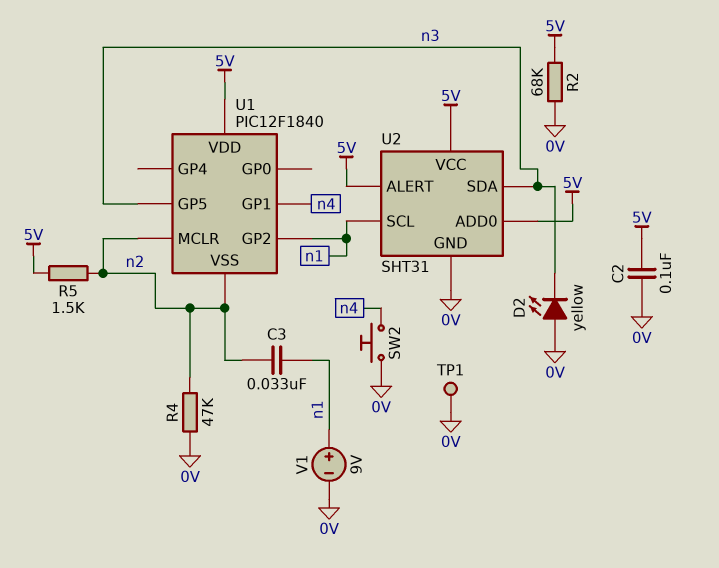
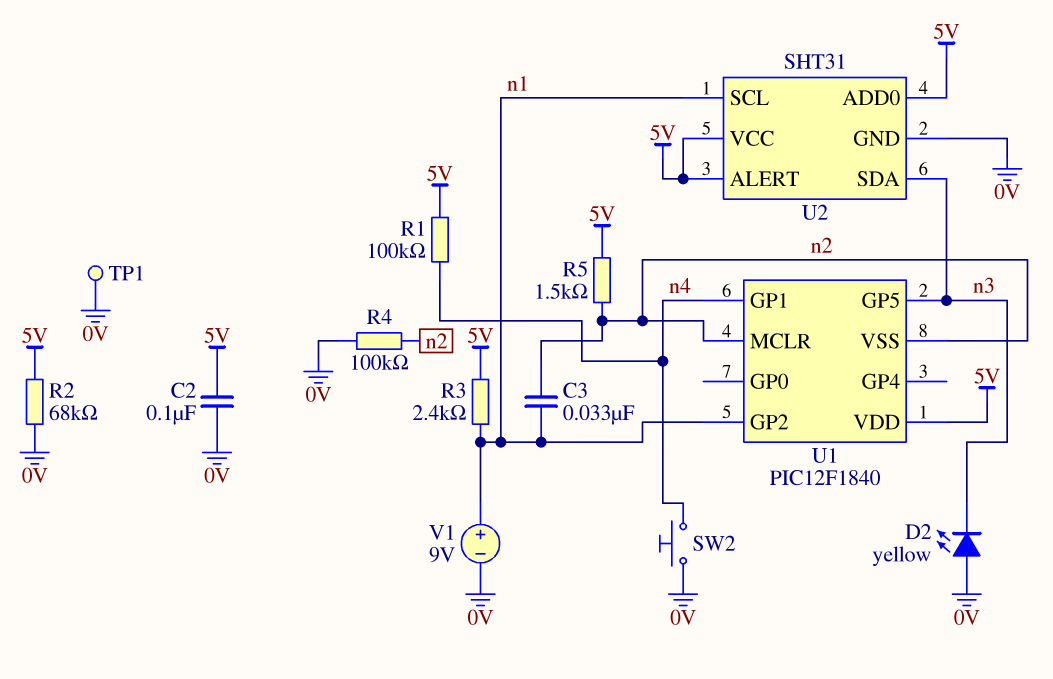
R1: none -> 100k (5V, n4)
R3: none -> 2.4k (5V, n1)
R4: 47k (0V, n2) -> 100k (0V, n2)

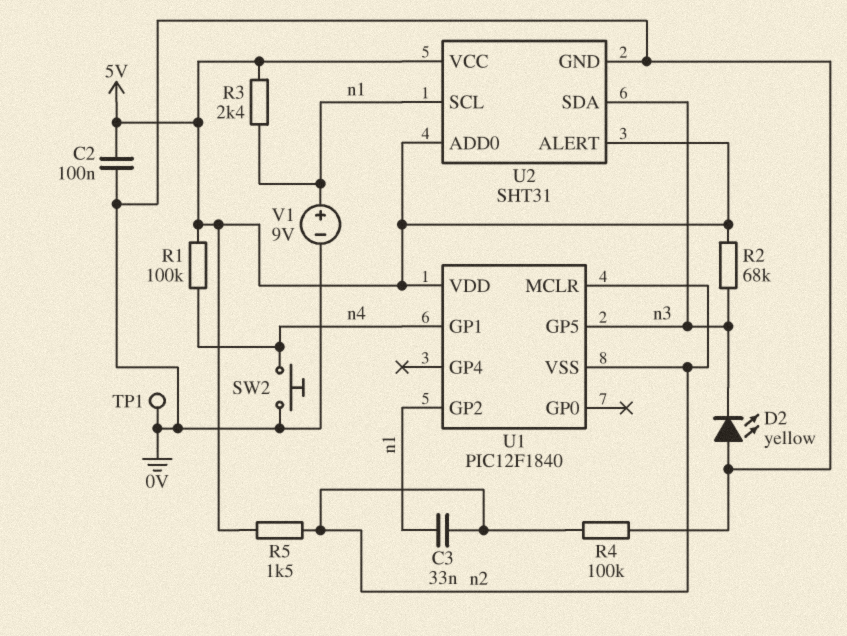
R2: 68k (0V, 5V) -> 68k (5V, n3)

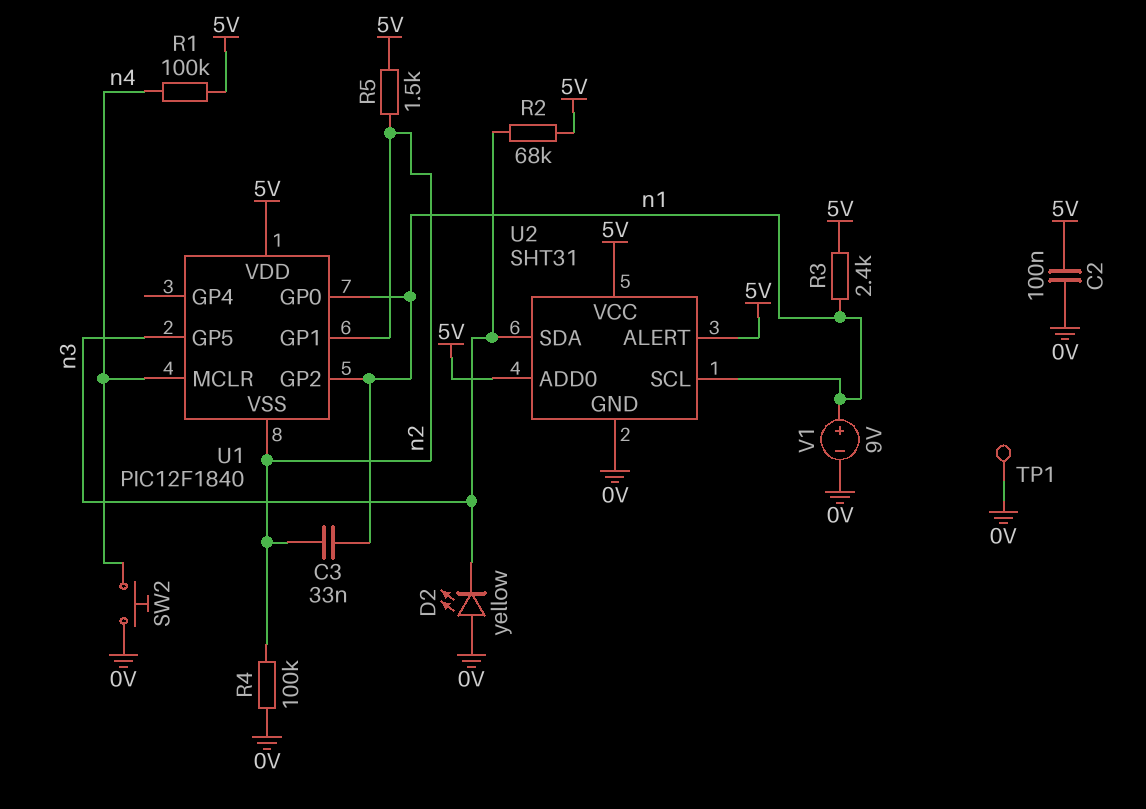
U1 pin GP0: none -> n1
U1 pin GP1: n4 -> n2
U1 pin MCLR: n2 -> n4

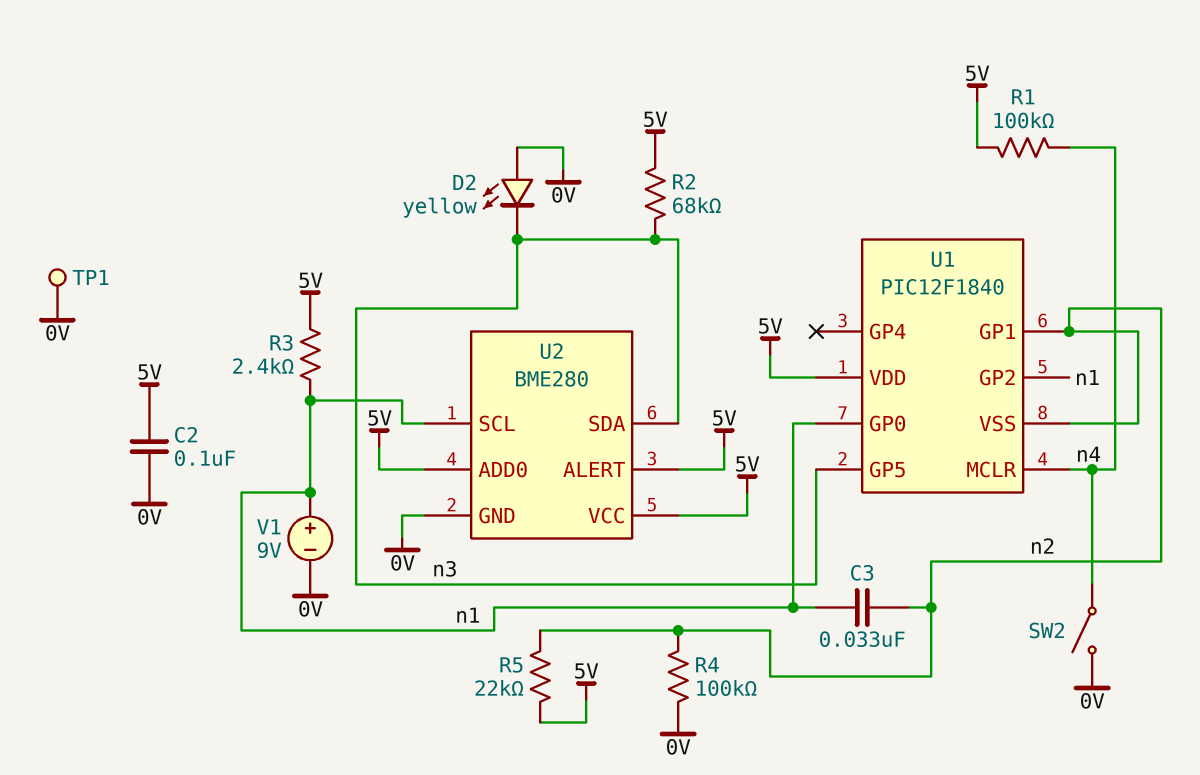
R5: 1.5k (5V, n2) -> 22k (5V, n2)
SW2: button (0V, n4) -> switch (0V, n4)
U2: SHT31 -> BME280

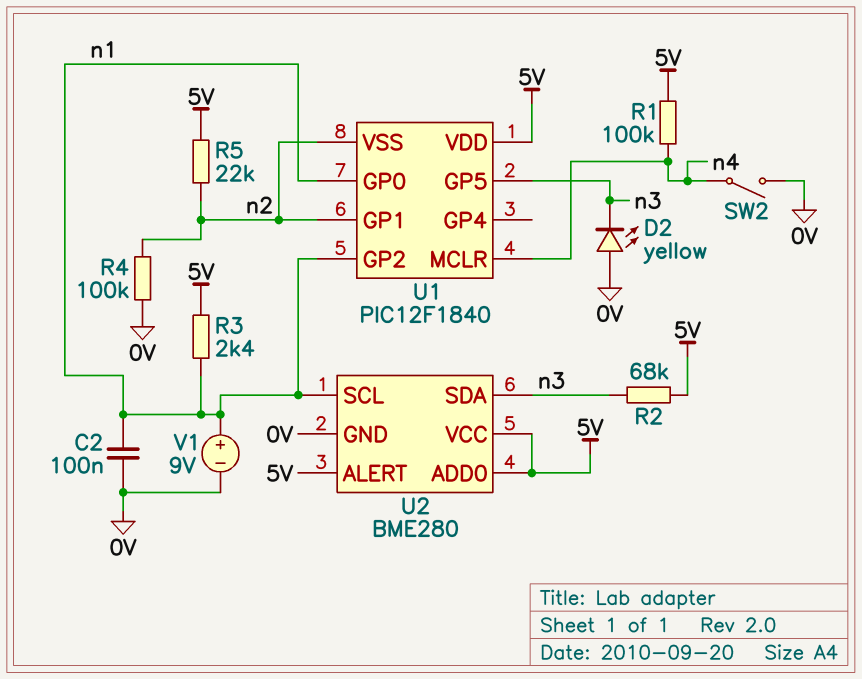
C2: 100nF (0V, 5V) -> 100nF (0V, n1)
C3: 33nF (n1, n2) -> none
TP1: test point (0V) -> none

